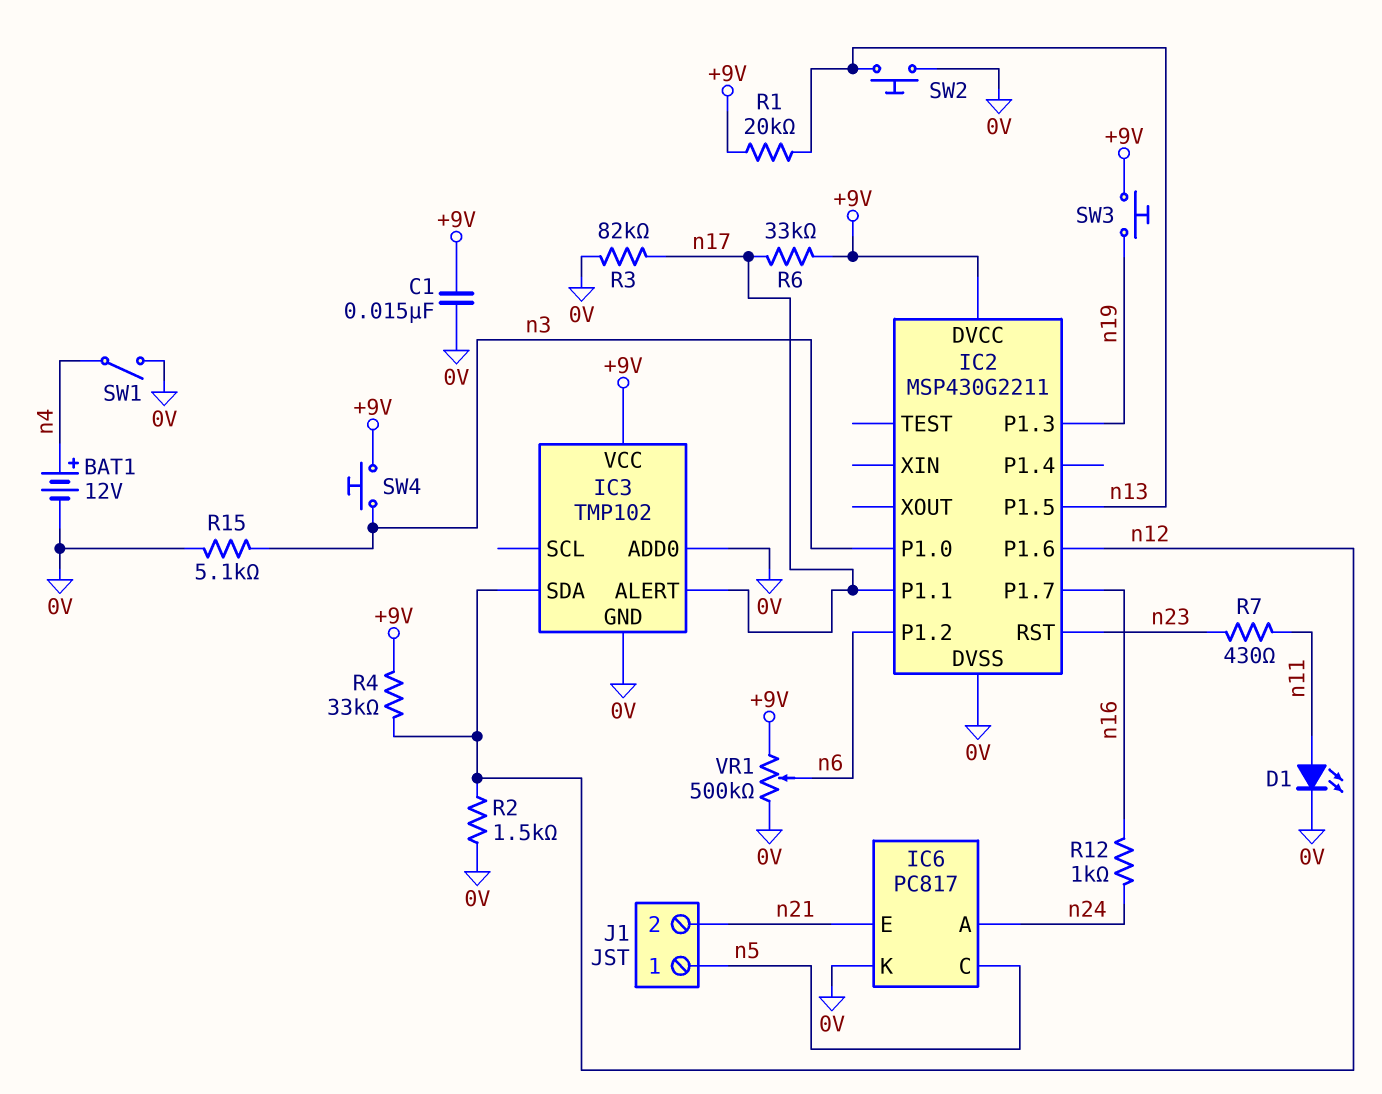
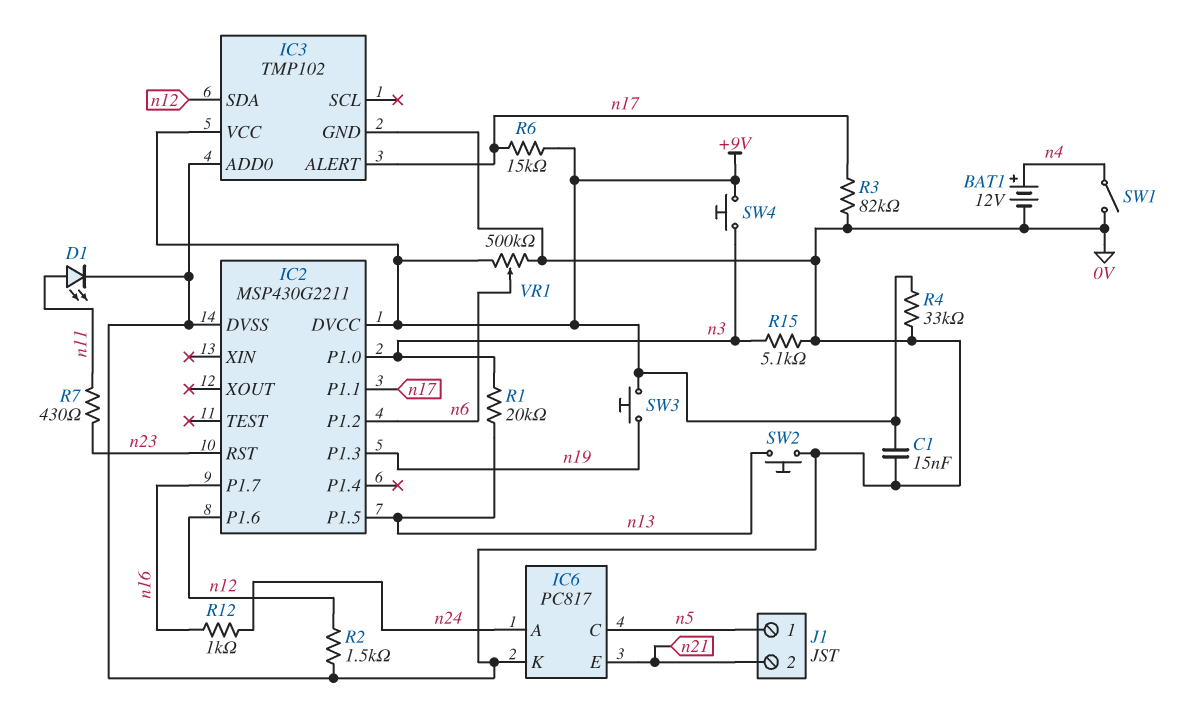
R1: 20k (+9V, n13) -> 20k (n3, n13)
R4: 33k (+9V, n12) -> 33k (+9V, 0V)
R6: 33k (+9V, n17) -> 15k (+9V, n17)

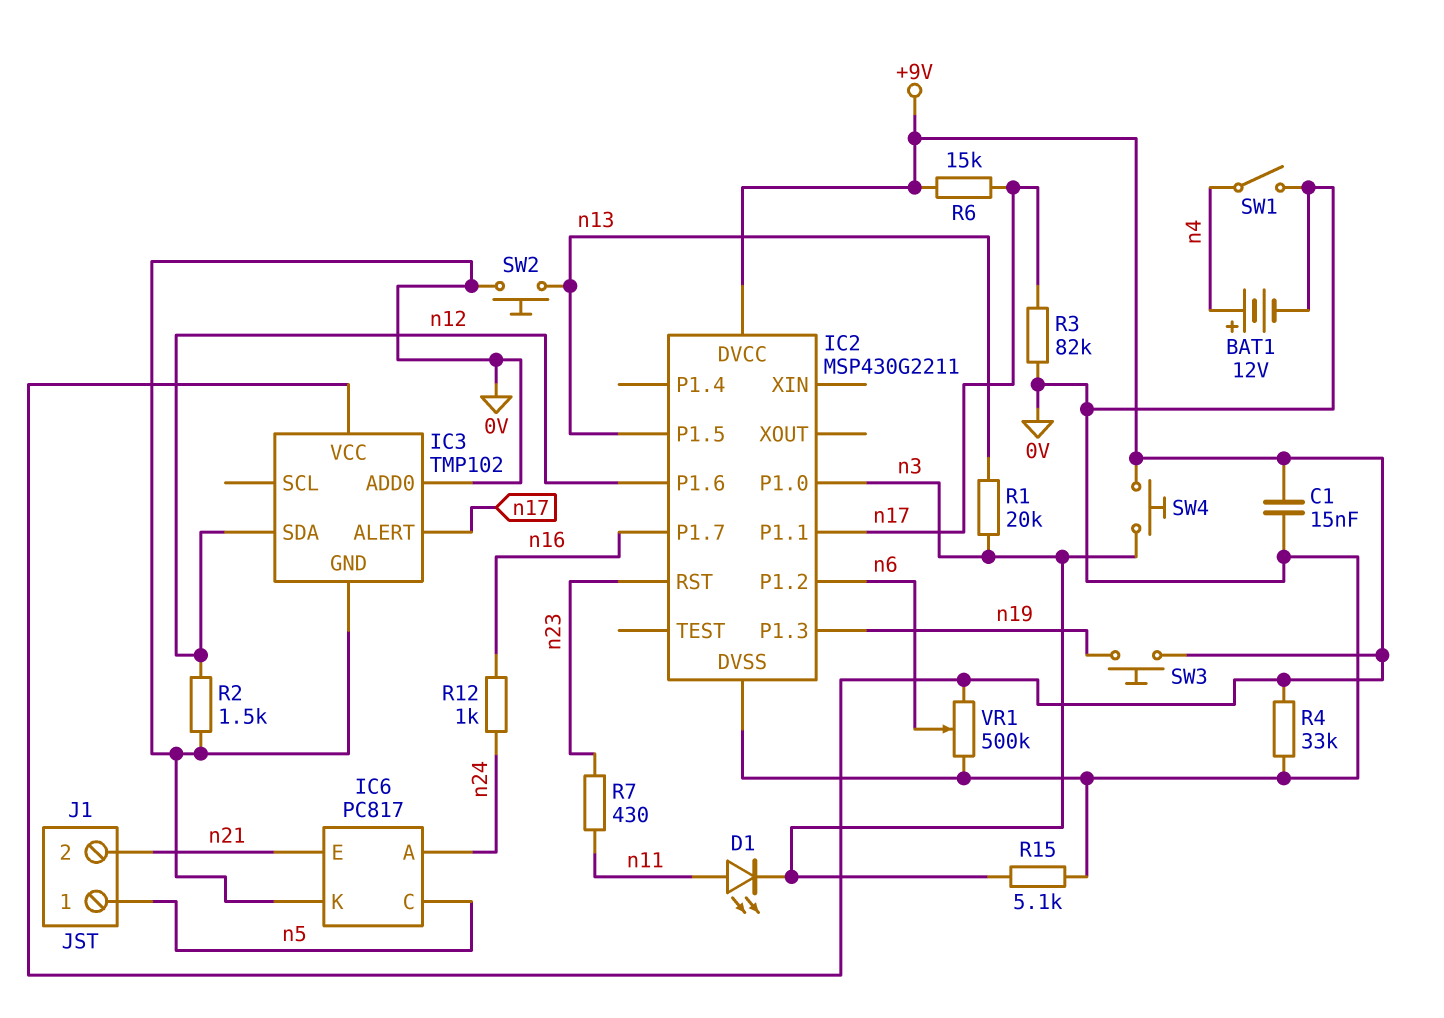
D1: LED (A n11, K 0V) -> LED (A n11, K n3)

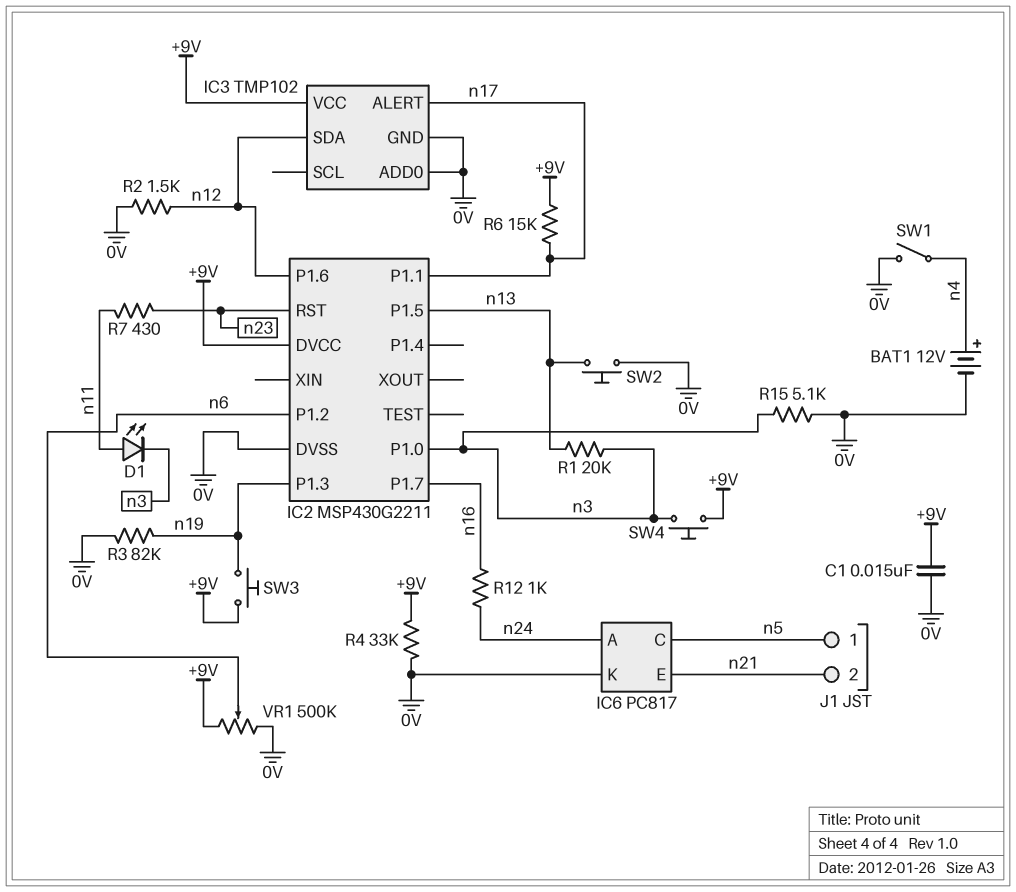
R3: 82k (0V, n17) -> 82k (0V, n19)

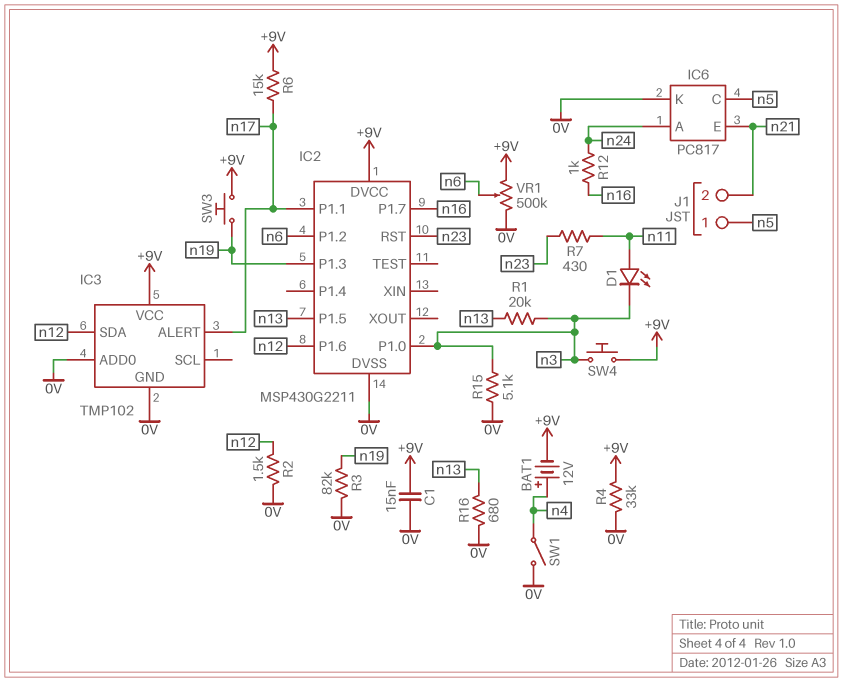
BAT1: 12V (plus n4, minus 0V) -> 12V (plus n4, minus +9V)
R16: none -> 680 (0V, n13)
SW2: button (0V, n13) -> none

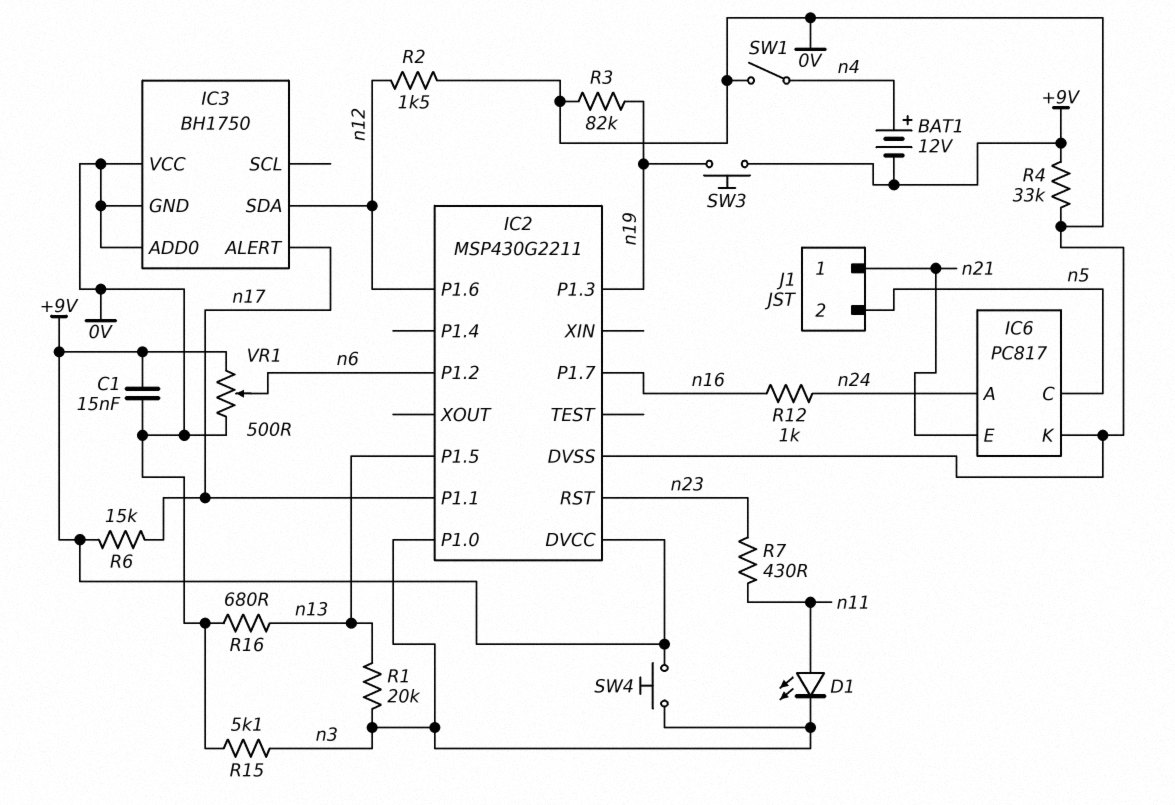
IC3: TMP102 -> BH1750
IC3 pin VCC: +9V -> 0V
J1 pin 1: n5 -> n21
J1 pin 2: n21 -> n5
VR1: 500k (+9V, 0V, wiper n6) -> 500 (+9V, 0V, wiper n6)

